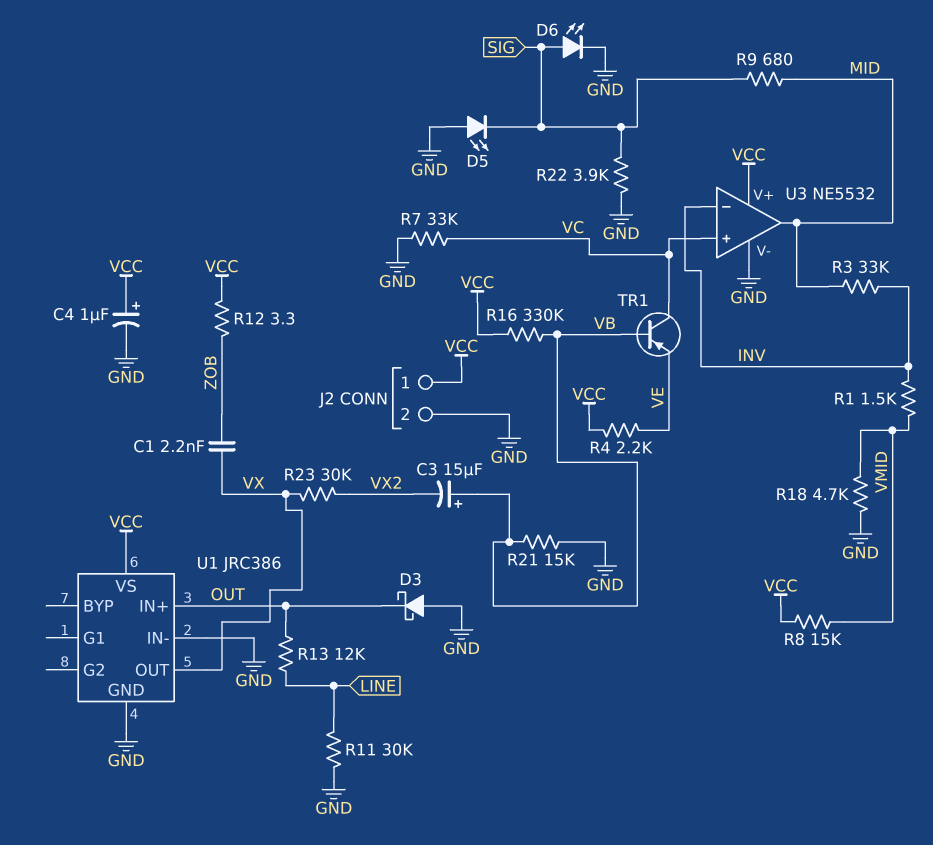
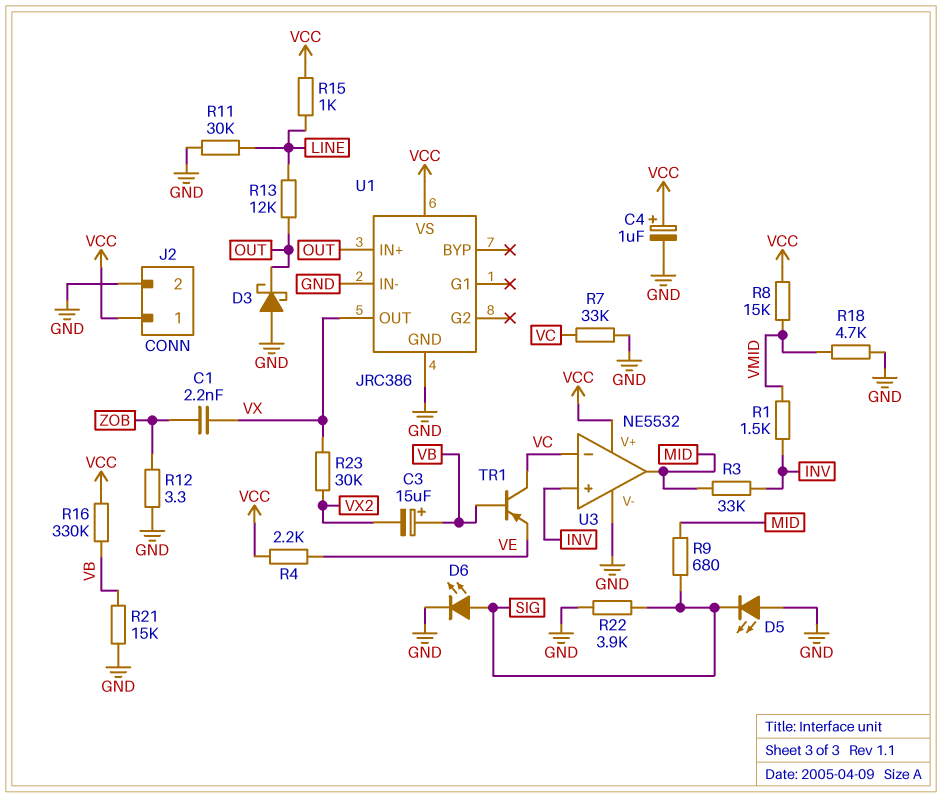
R12: 3.3 (VCC, ZOB) -> 3.3 (GND, ZOB)
R15: none -> 1k (LINE, VCC)
U3 pin in+: VC -> INV
U3 pin in-: INV -> VC

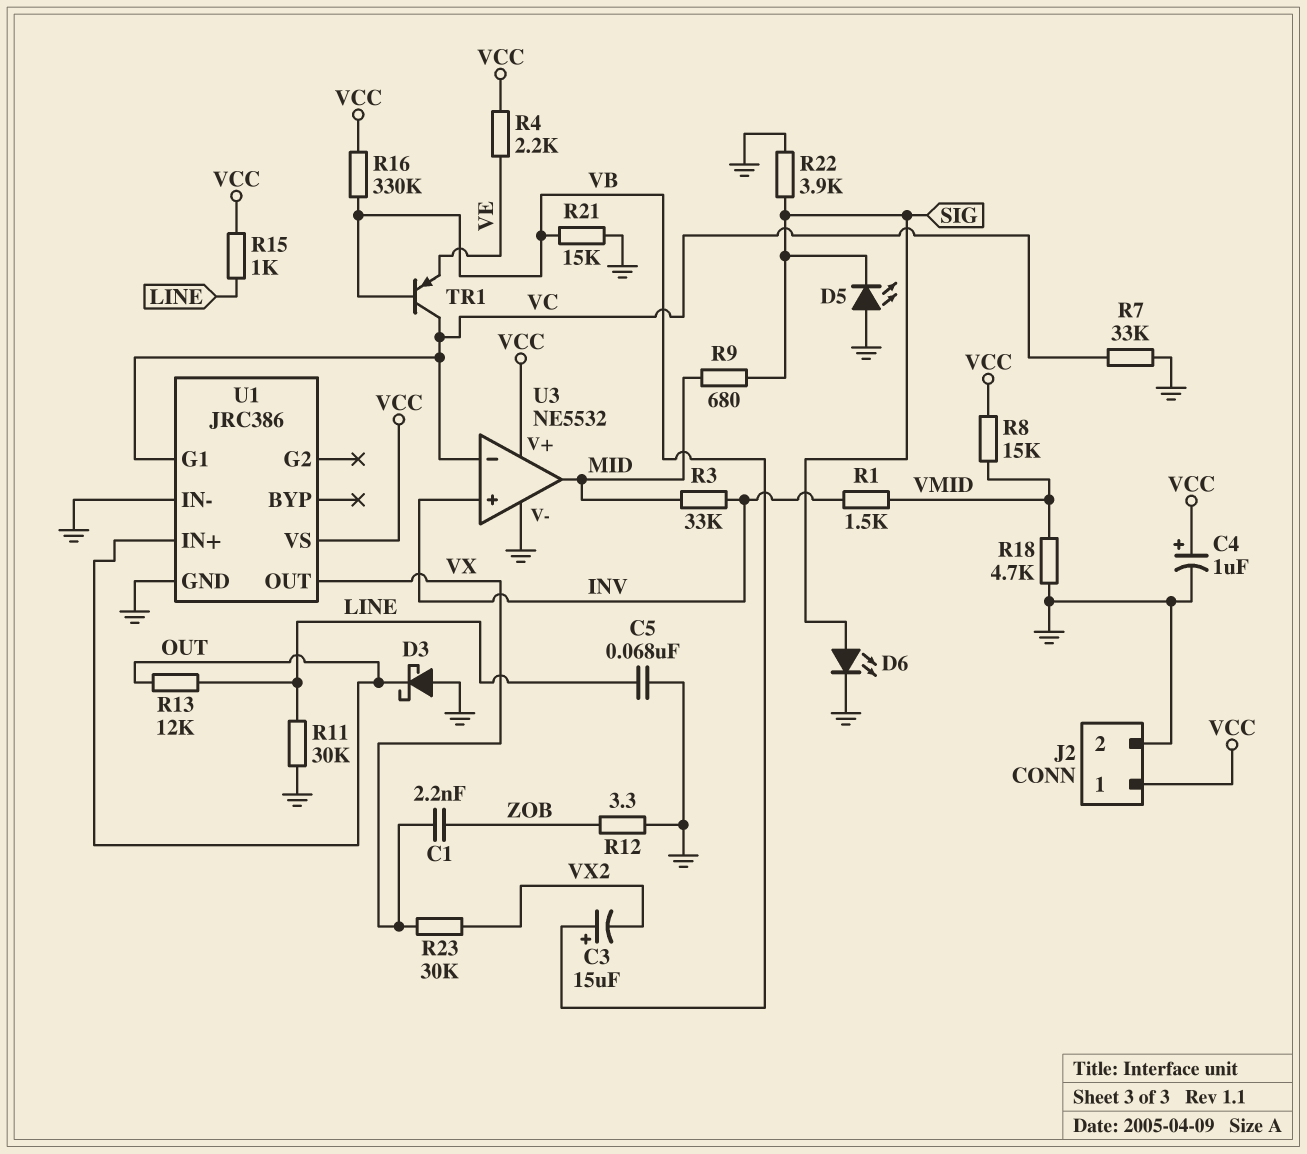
C5: none -> 68nF (GND, LINE)
U1 pin G1: none -> VC

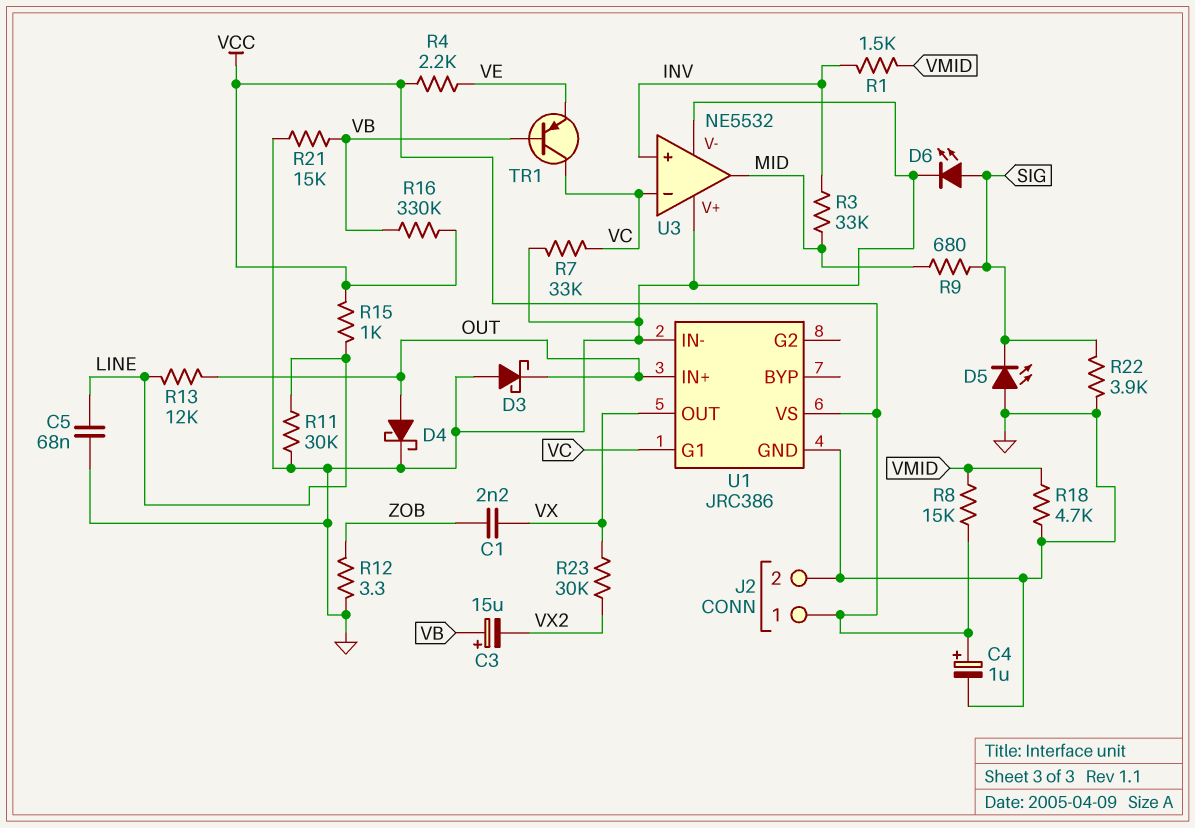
D4: none -> schottky (A OUT, K GND)
U3 pin V+: VCC -> GND

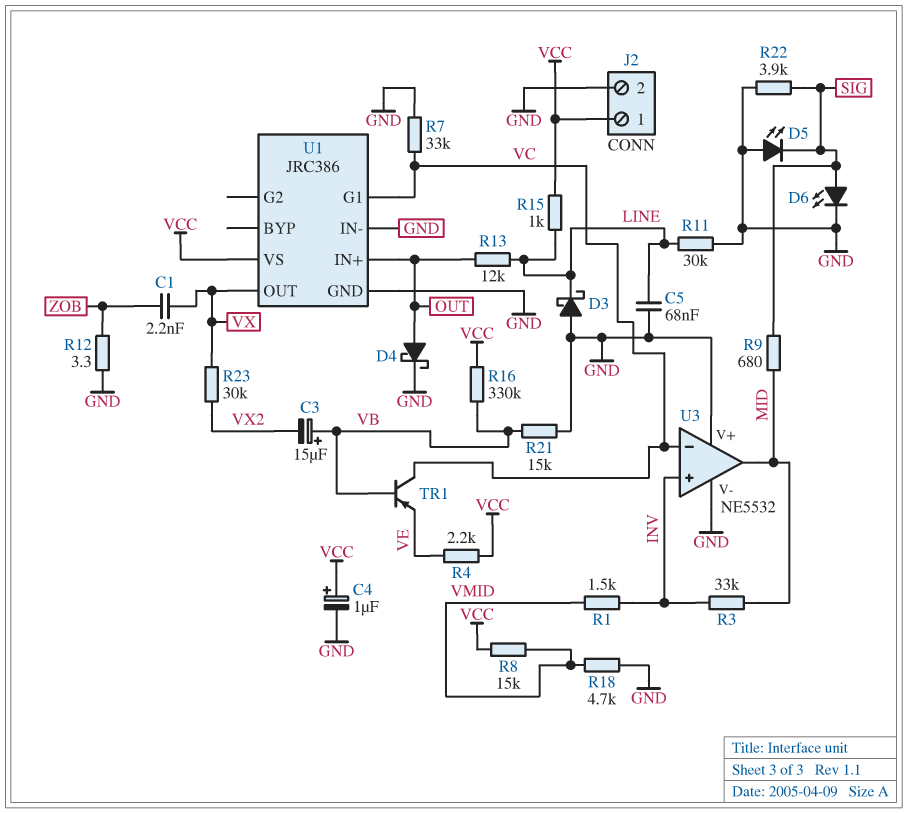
D3: schottky (A GND, K OUT) -> schottky (A GND, K LINE)

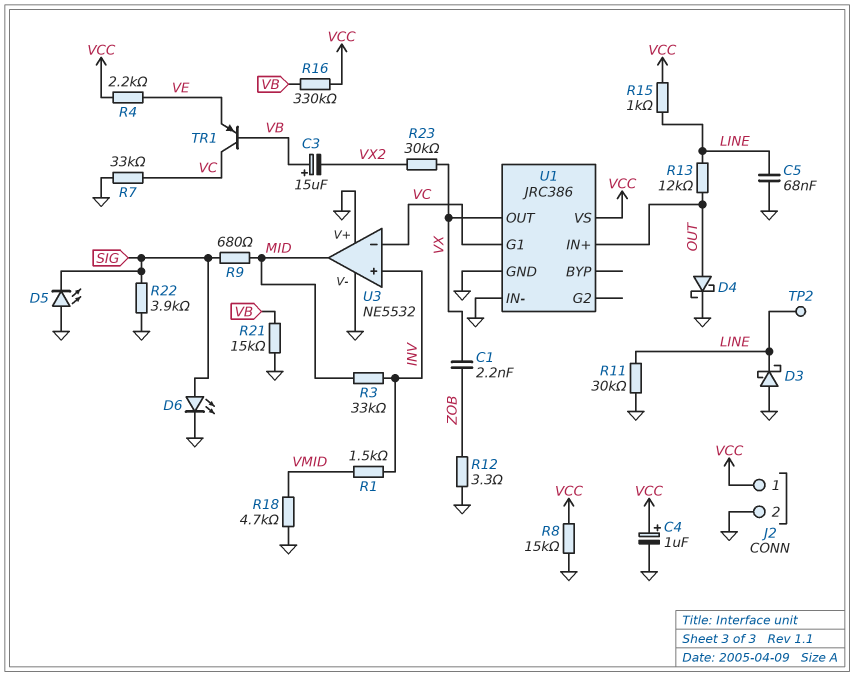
R8: 15k (VCC, VMID) -> 15k (GND, VCC)
TP2: none -> test point (LINE)

